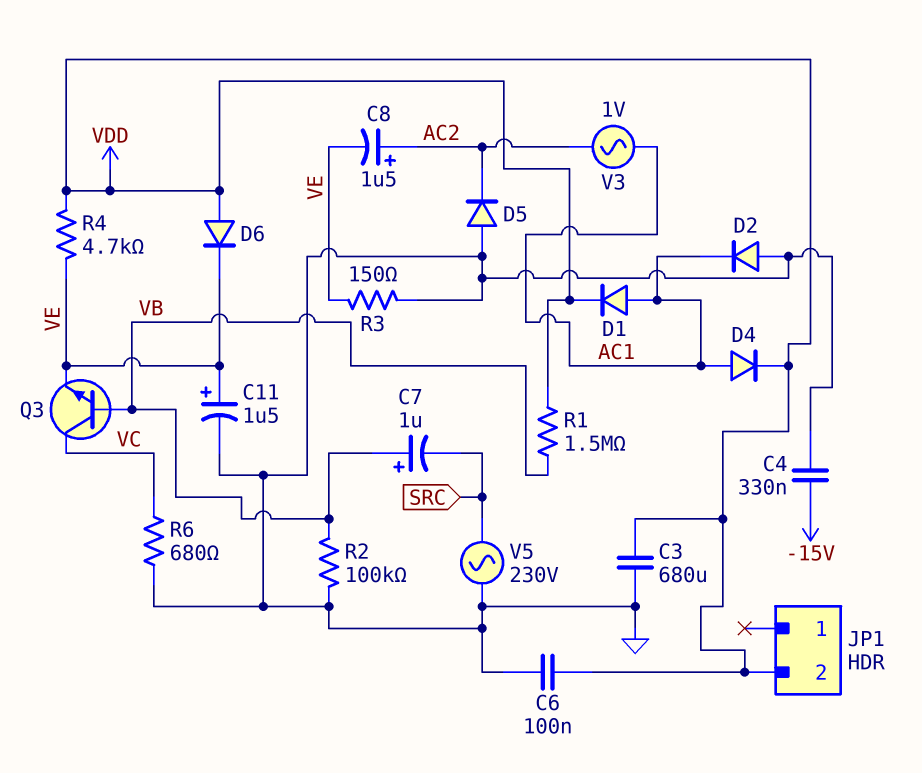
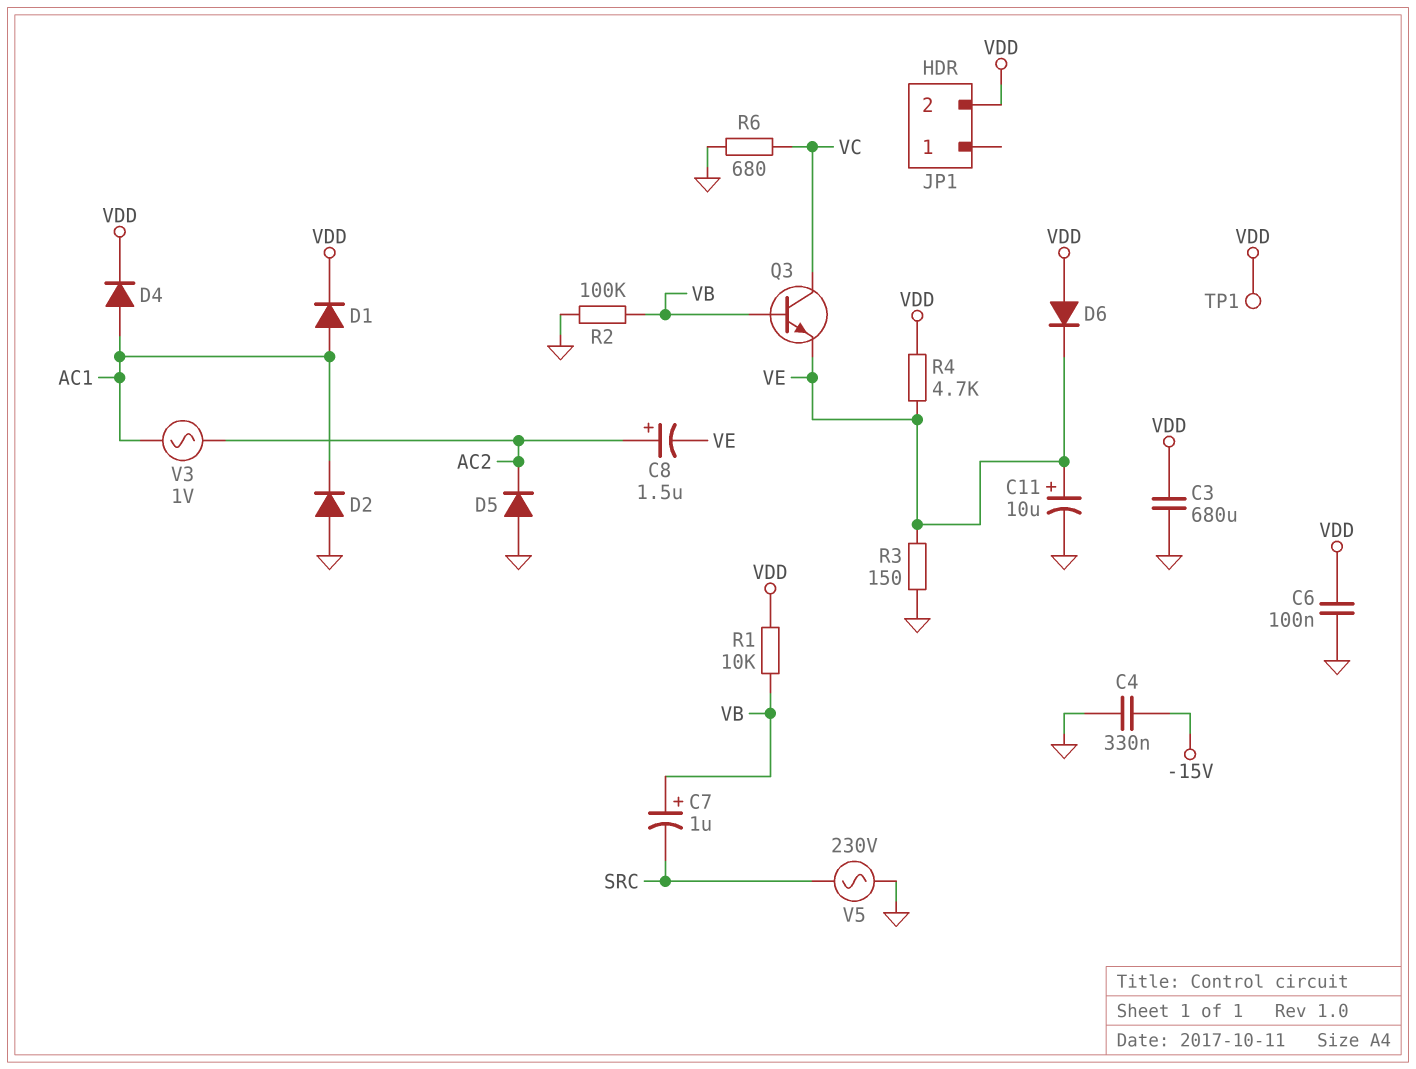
C11: 1.5uF (plus VE, minus GND) -> 10uF (plus VE, minus GND)
R1: 1.5M (VB, VDD) -> 10k (VB, VDD)
TP1: none -> test point (VDD)

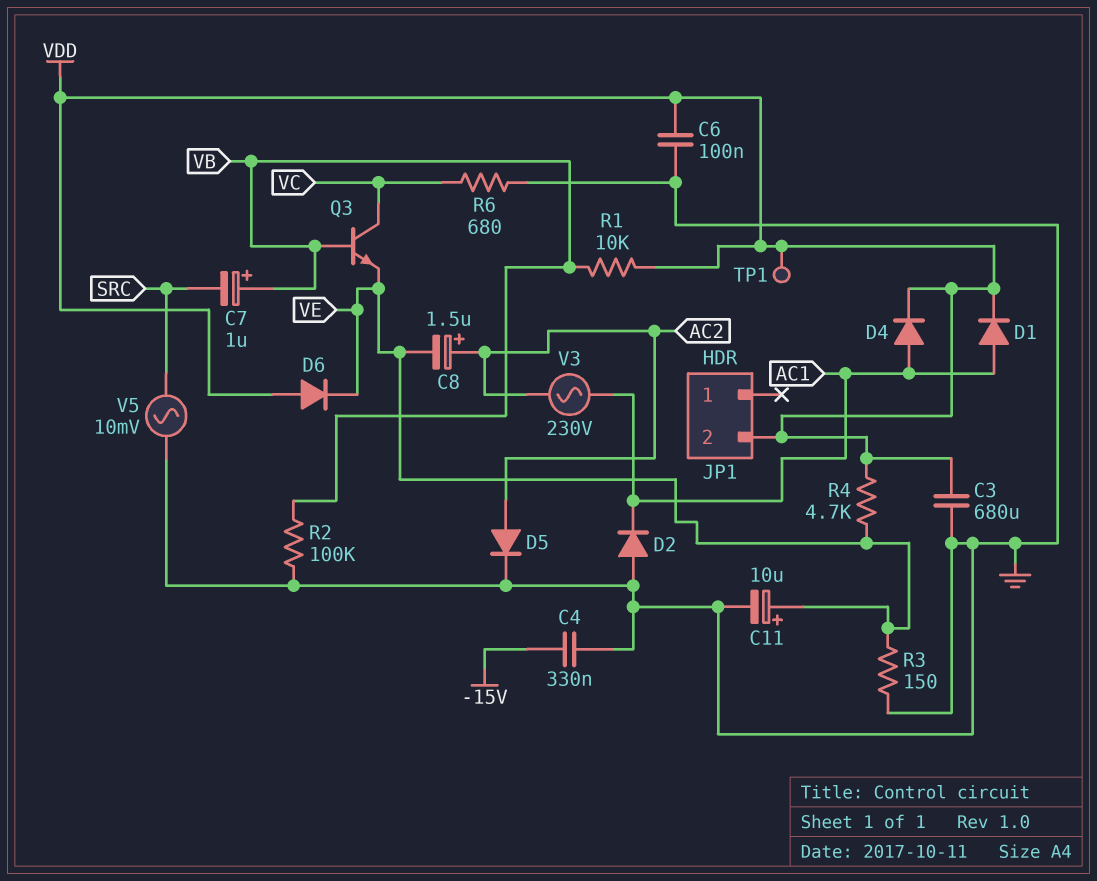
D5: diode (A GND, K AC2) -> diode (A AC2, K GND)
V3: AC 1V (AC1, AC2) -> AC 230V (AC1, AC2)
V5: AC 230V (GND, SRC) -> AC 10mV (GND, SRC)

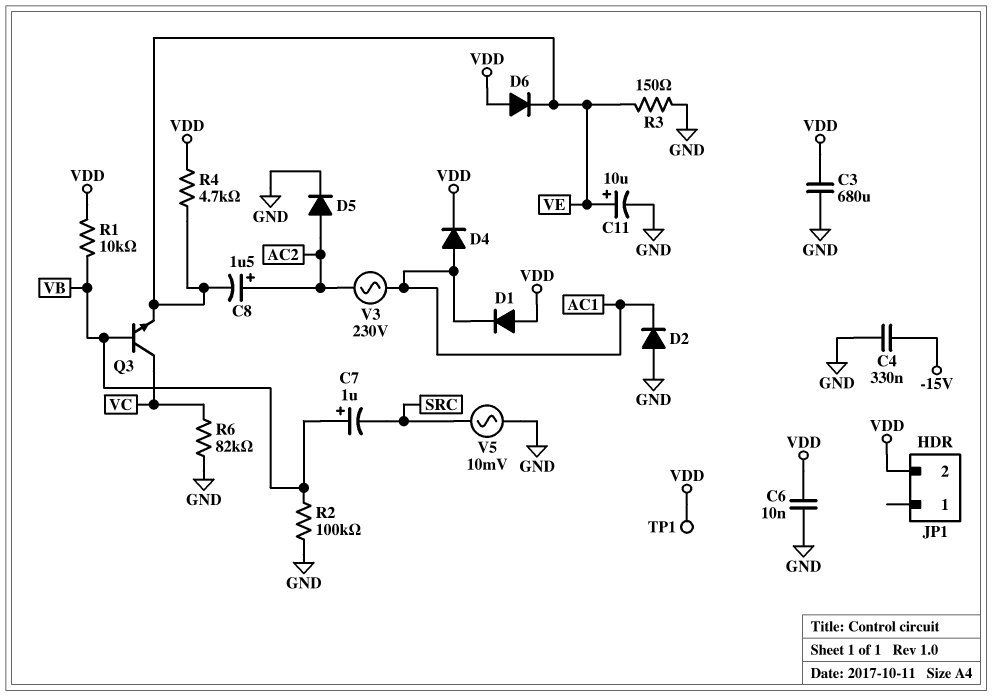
C6: 100nF (GND, VDD) -> 10nF (GND, VDD)
D1: diode (A AC1, K VDD) -> diode (A VDD, K AC1)
R6: 680 (GND, VC) -> 82k (GND, VC)

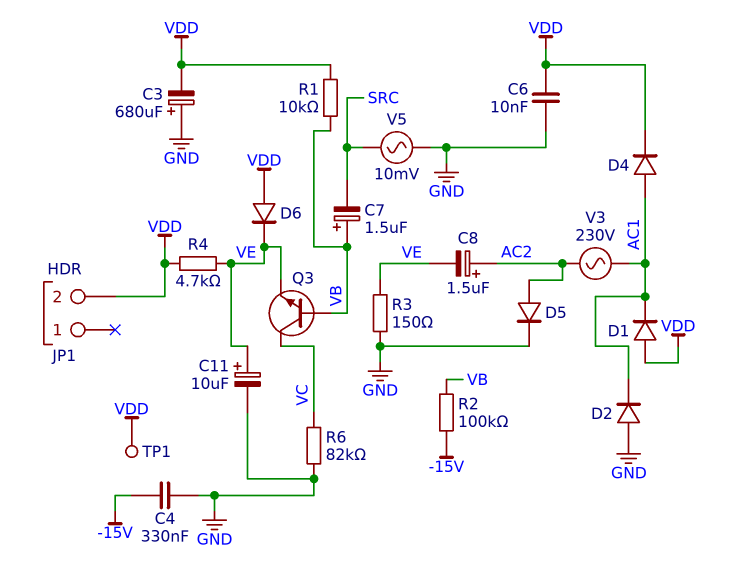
C3: 680uF (GND, VDD) -> 680uF (plus GND, minus VDD)
C7: 1uF (plus VB, minus SRC) -> 1.5uF (plus VB, minus SRC)
R2: 100k (GND, VB) -> 100k (-15V, VB)

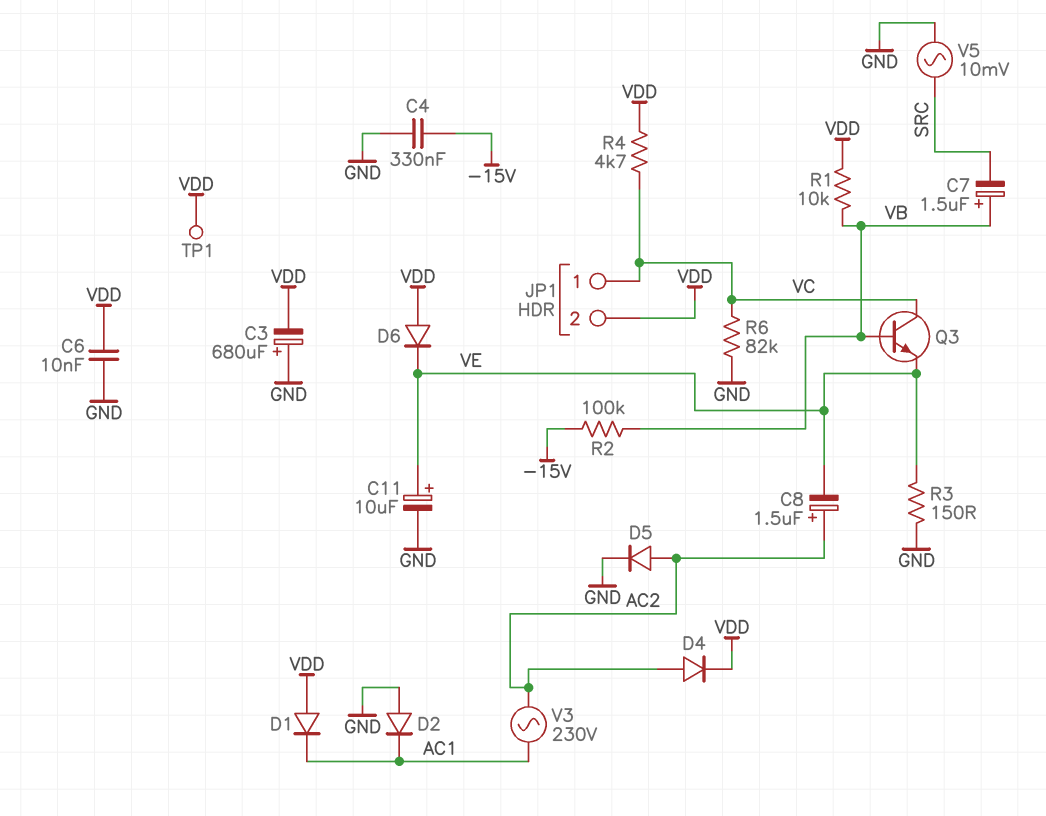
D4: diode (A AC1, K VDD) -> diode (A AC2, K VDD)
JP1 pin 1: none -> VC
R4: 4.7k (VDD, VE) -> 4.7k (VC, VDD)

